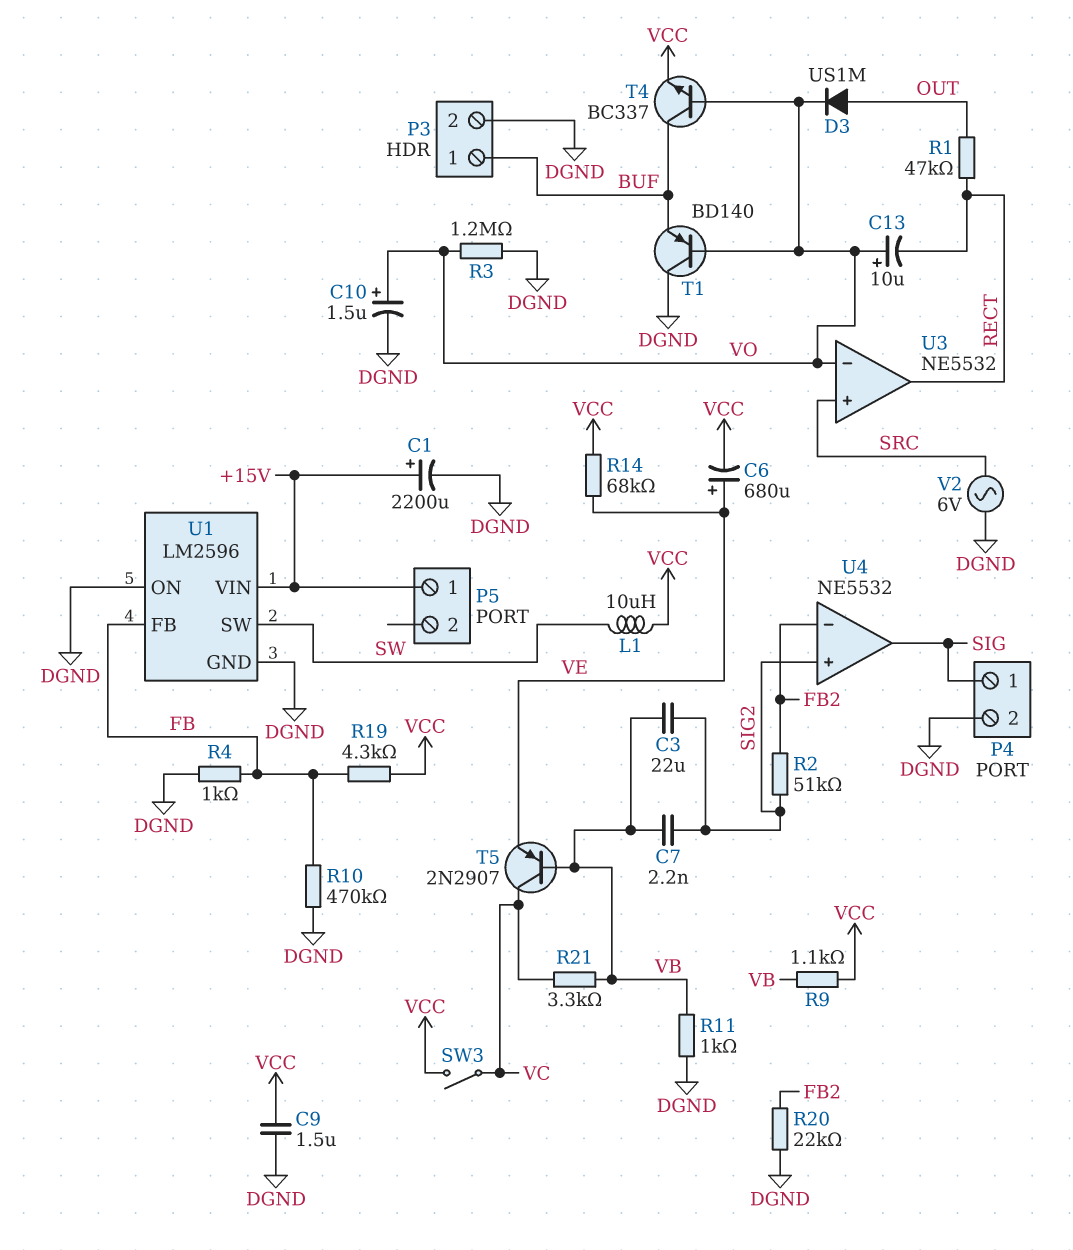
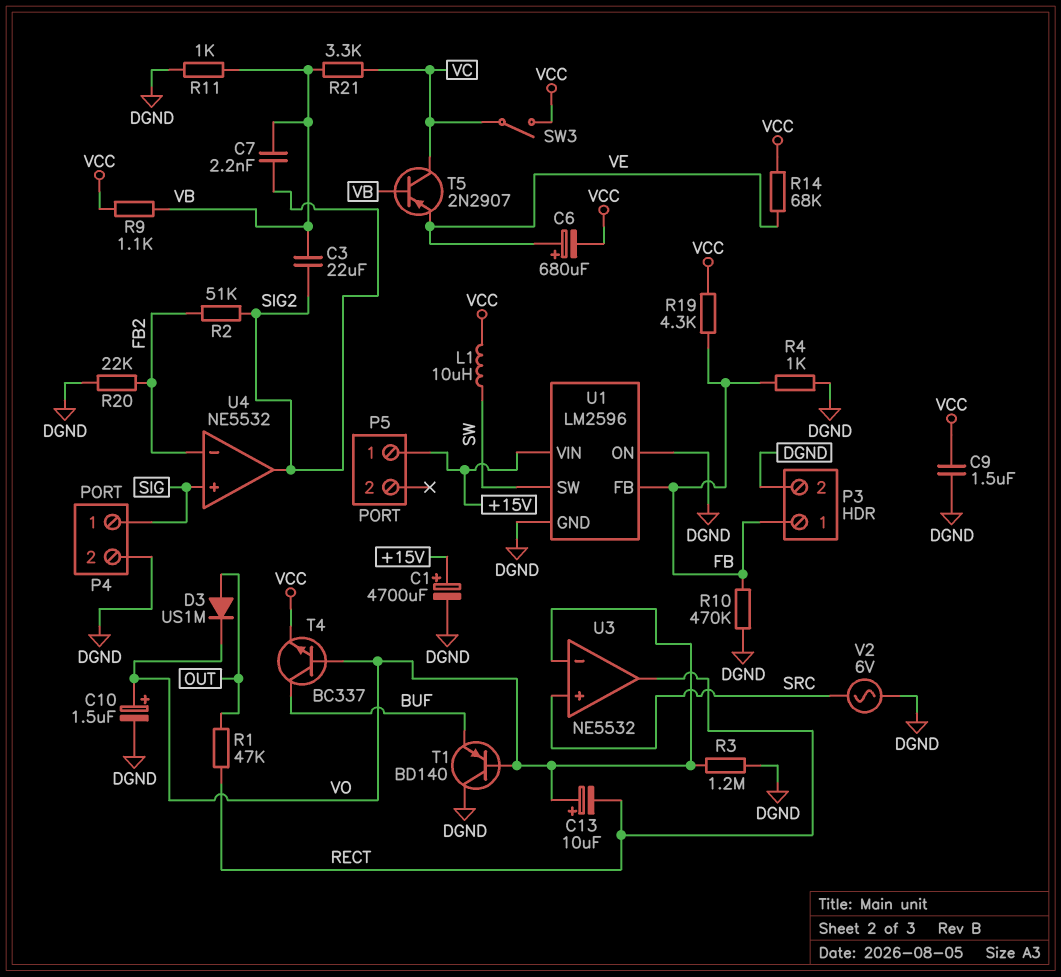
C1: 2200uF (plus +15V, minus DGND) -> 4700uF (plus +15V, minus DGND)
P3 pin 1: BUF -> FB
U4 pin in+: SIG2 -> SIG
U4 pin out: SIG -> SIG2

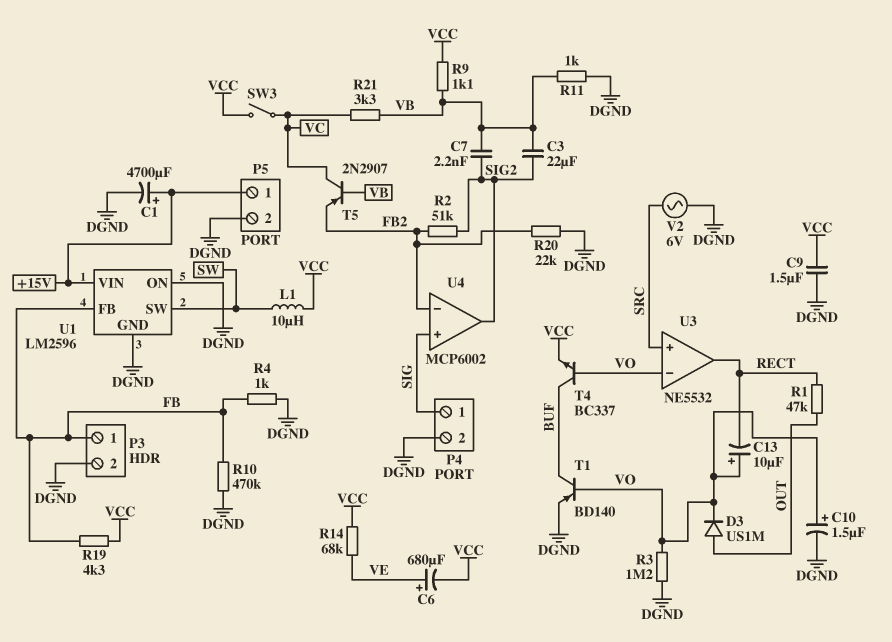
P5 pin 2: none -> DGND
T1: PNP BD140 (B VO, C DGND, E BUF) -> PNP BD140 (B VO, C BUF, E DGND)
T5: PNP 2N2907 (B VB, C VC, E VE) -> PNP 2N2907 (B VB, C VC, E FB2)
U4: NE5532 -> MCP6002

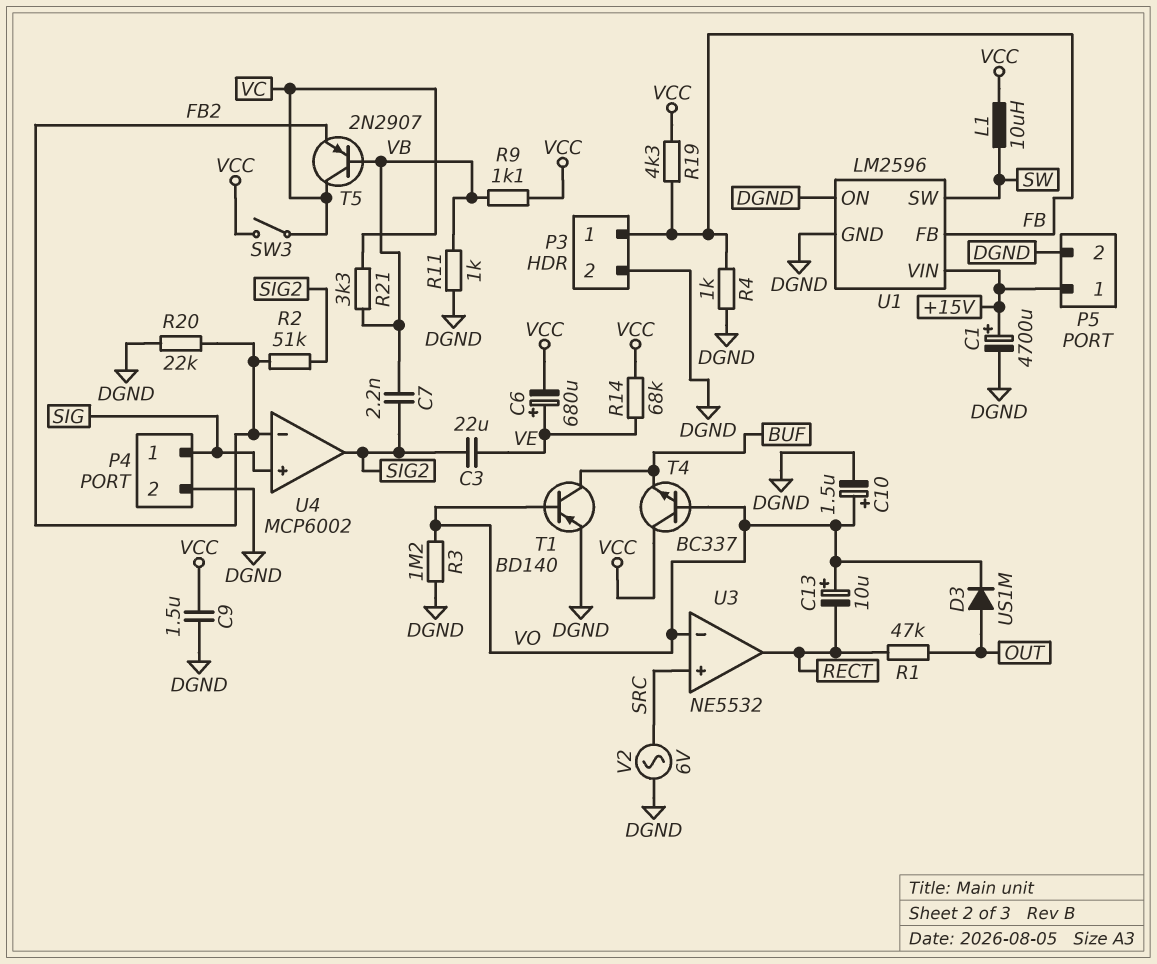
C3: 22uF (SIG2, VB) -> 22uF (SIG2, VE)
R10: 470k (DGND, FB) -> none
T4: NPN BC337 (B VO, C BUF, E VCC) -> NPN BC337 (B VO, C VCC, E BUF)

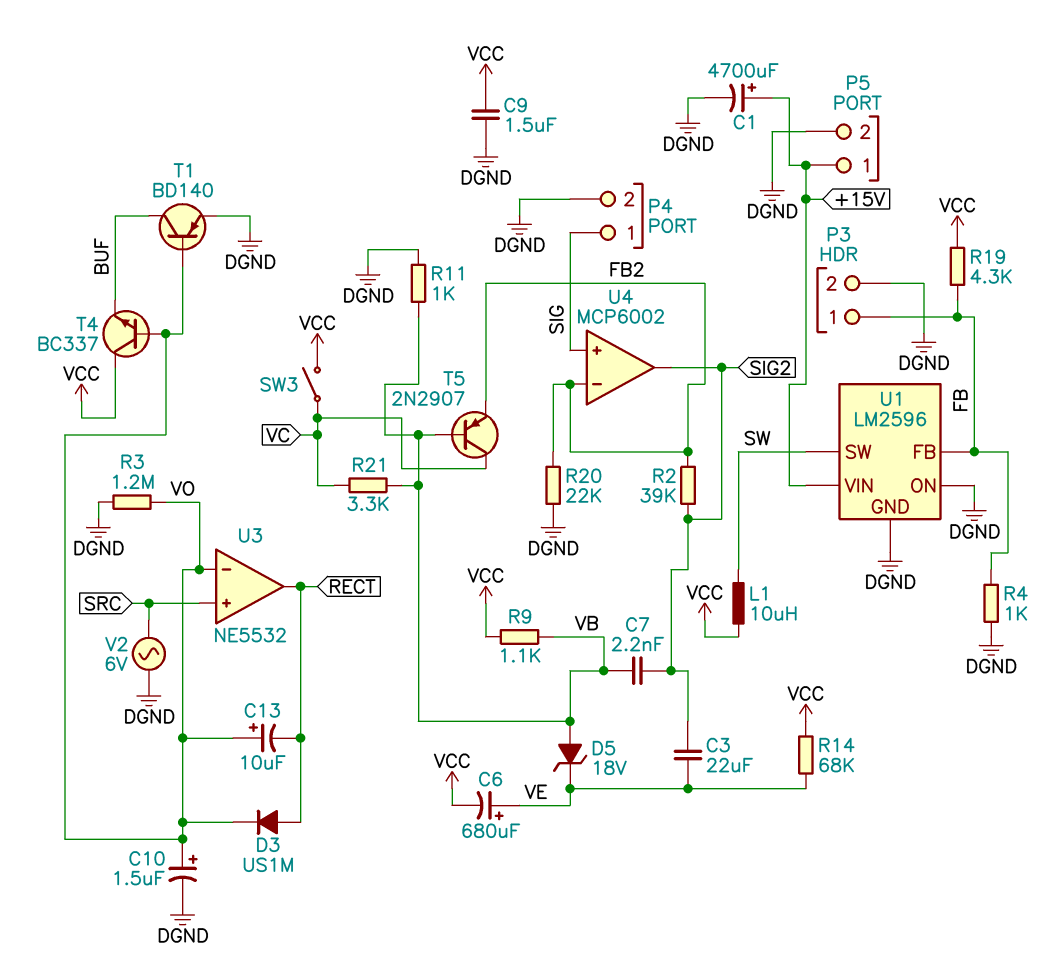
D3: diode US1M (A OUT, K VO) -> diode US1M (A RECT, K VO)
D5: none -> zener 18V (A VB, K VE)
R1: 47k (OUT, RECT) -> none
R2: 51k (FB2, SIG2) -> 39k (FB2, SIG2)

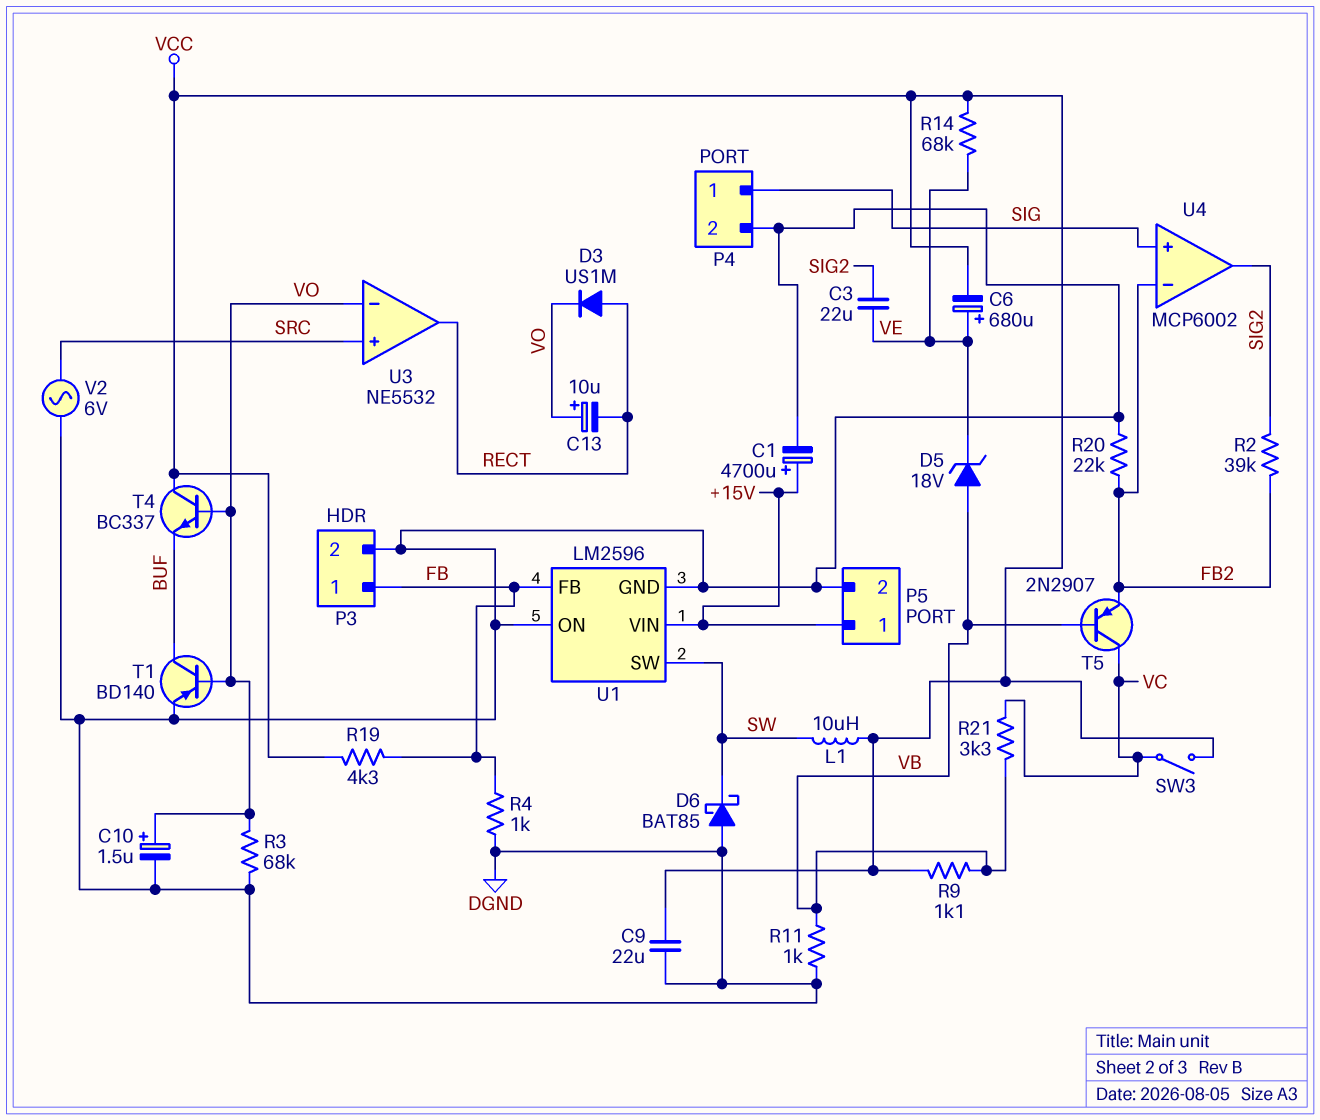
C7: 2.2nF (SIG2, VB) -> none
C9: 1.5uF (DGND, VCC) -> 22uF (DGND, VCC)
D6: none -> schottky BAT85 (A DGND, K SW)
R3: 1.2M (DGND, VO) -> 68k (DGND, VO)

